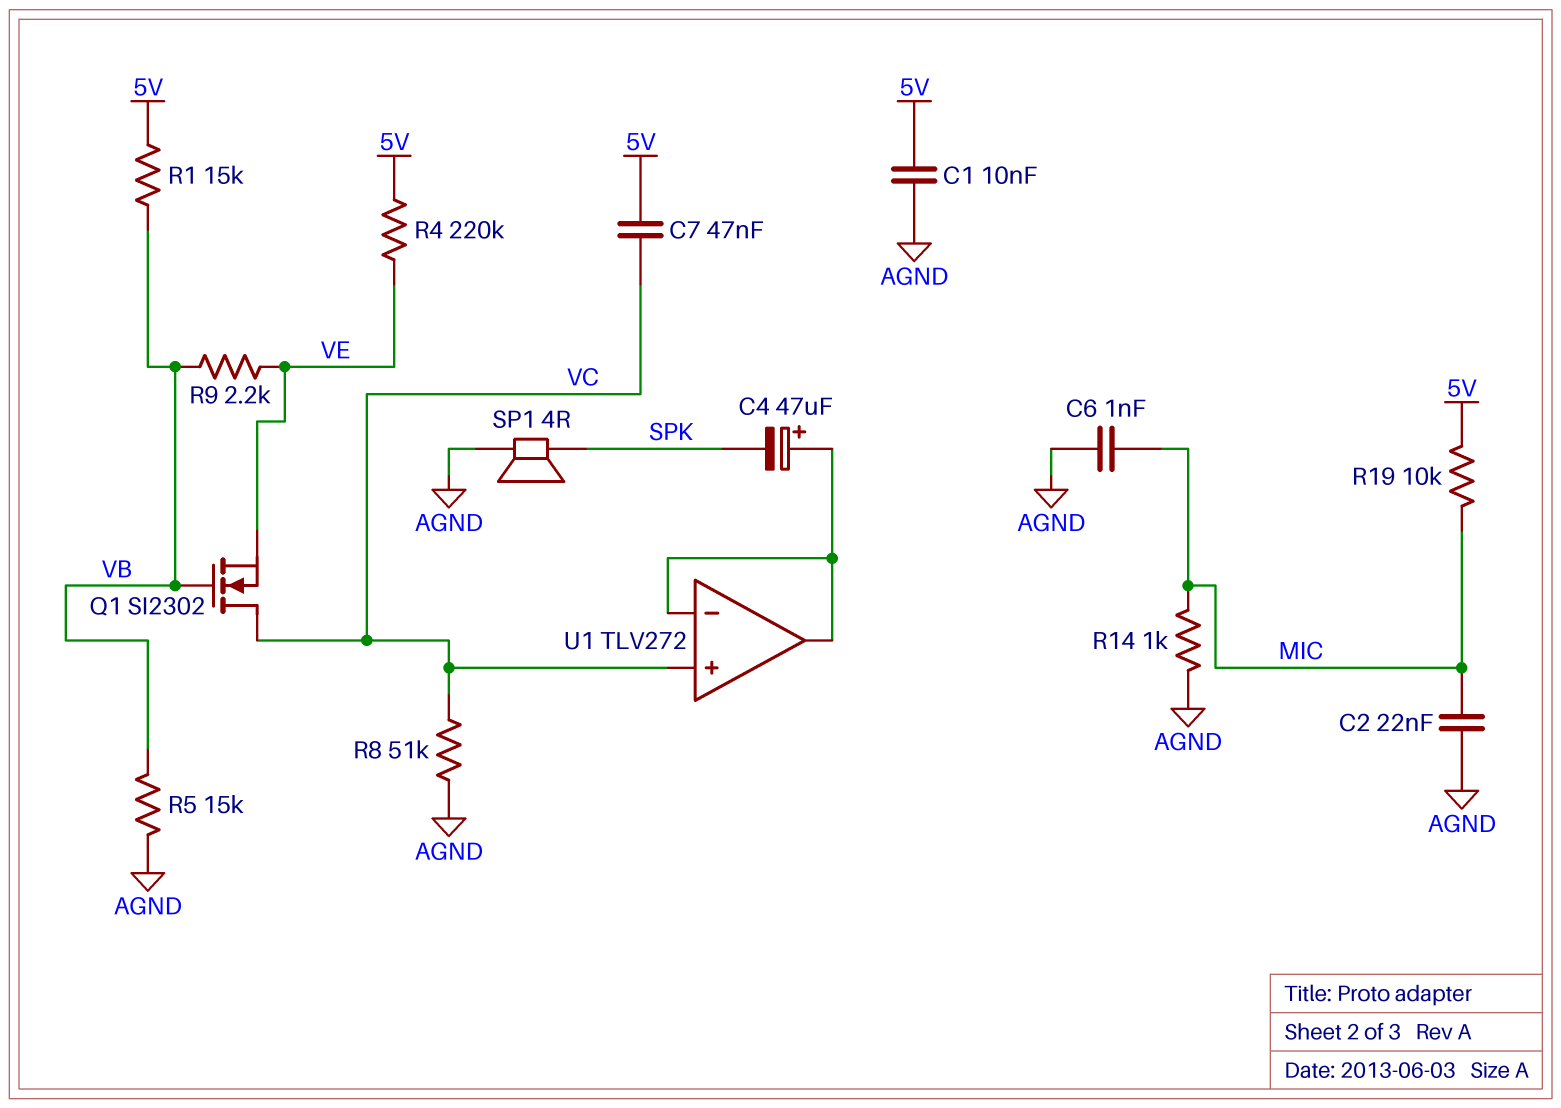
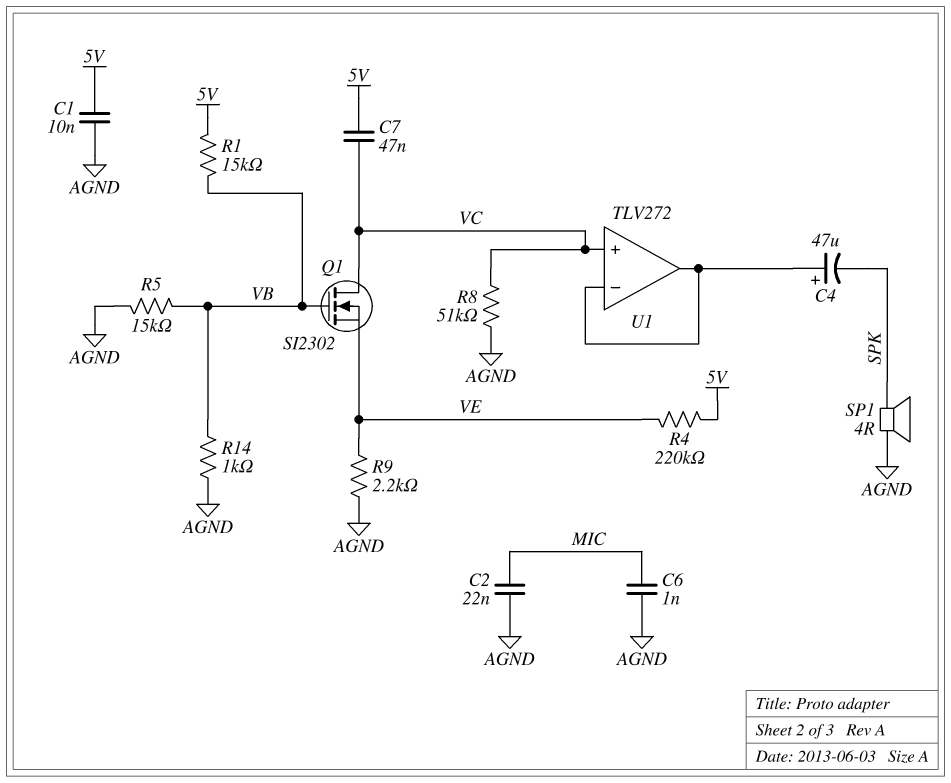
R9: 2.2k (VB, VE) -> 2.2k (AGND, VE)
R14: 1k (AGND, MIC) -> 1k (AGND, VB)
R19: 10k (5V, MIC) -> none

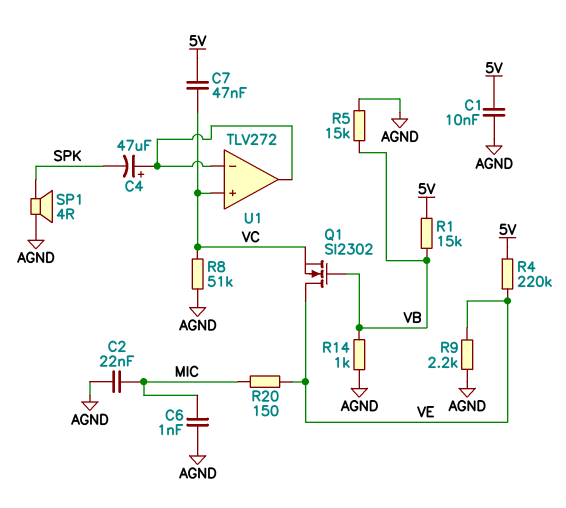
Q1: NMOS SI2302 (G VB, D VC, S VE) -> NMOS SI2302 (G VB, D VE, S VC)
R20: none -> 150 (MIC, VE)

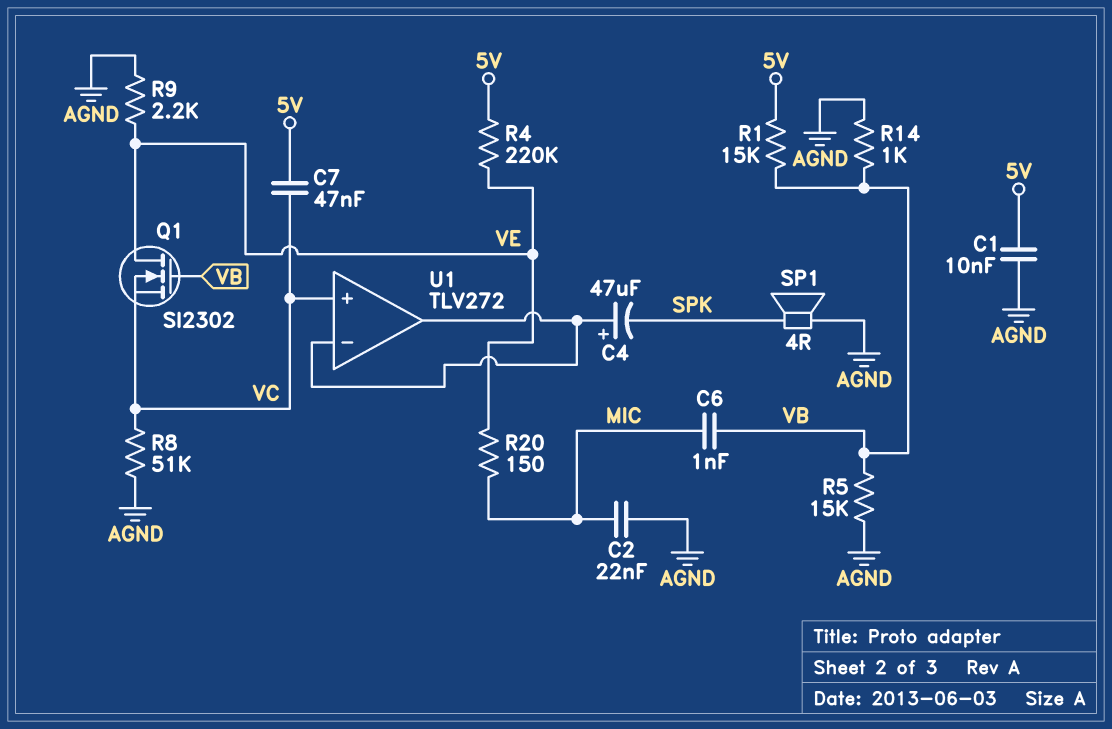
C6: 1nF (AGND, MIC) -> 1nF (MIC, VB)

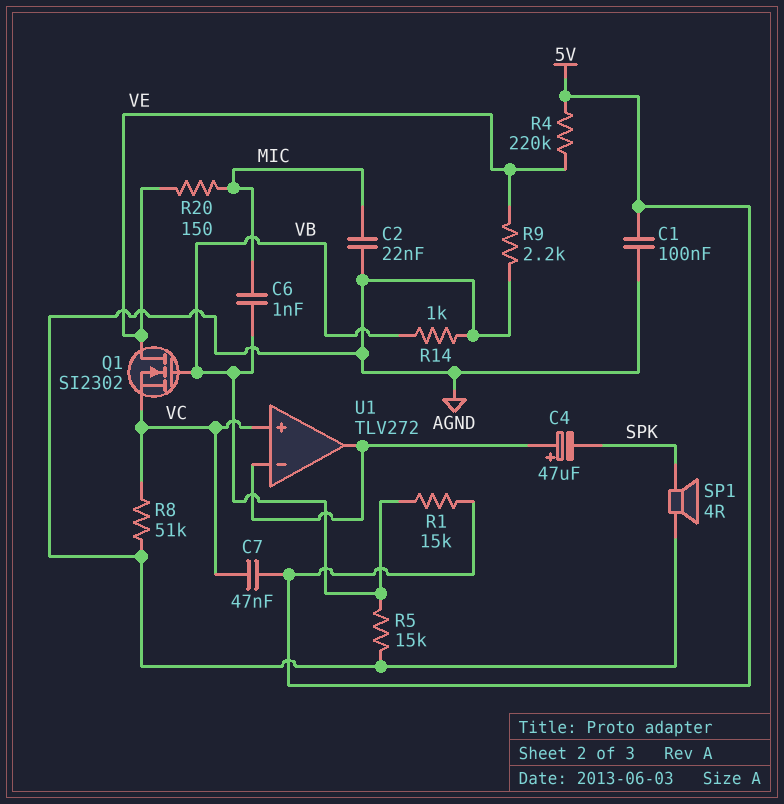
C1: 10nF (5V, AGND) -> 100nF (5V, AGND)

